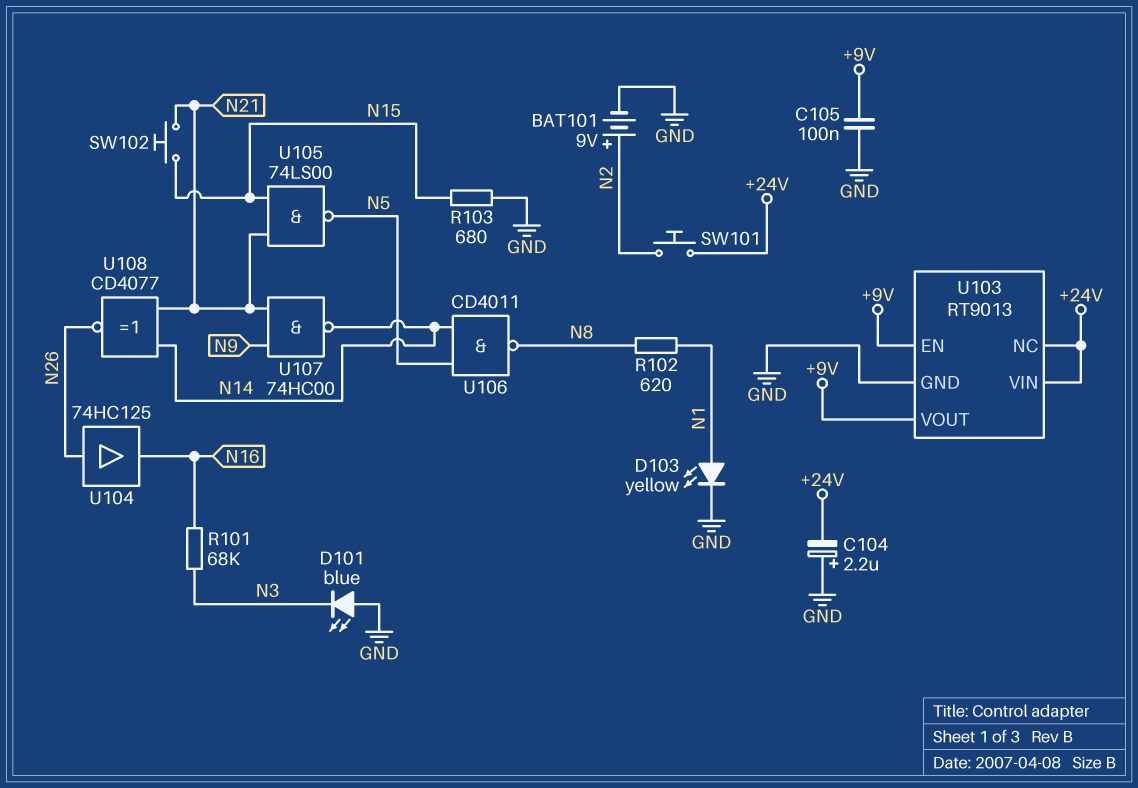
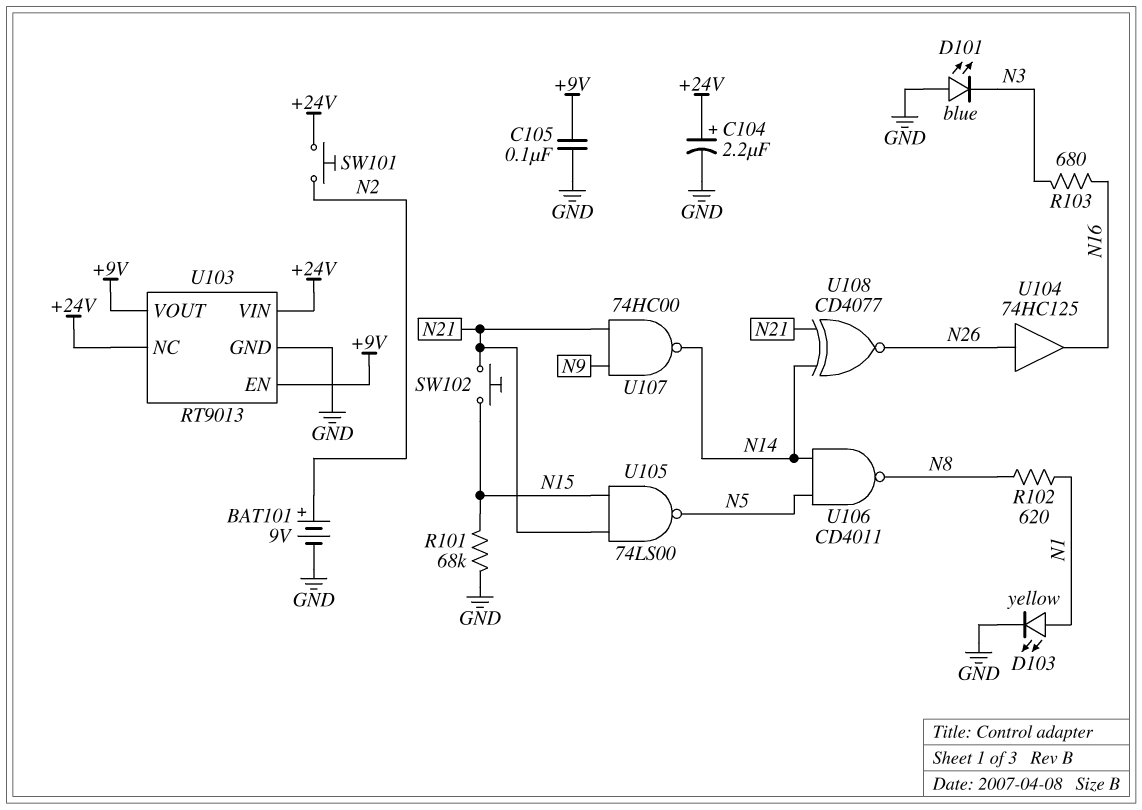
C104: 2.2uF (plus GND, minus +24V) -> 2.2uF (plus +24V, minus GND)
R101: 68k (N3, N16) -> 68k (GND, N15)
R103: 680 (GND, N15) -> 680 (N3, N16)

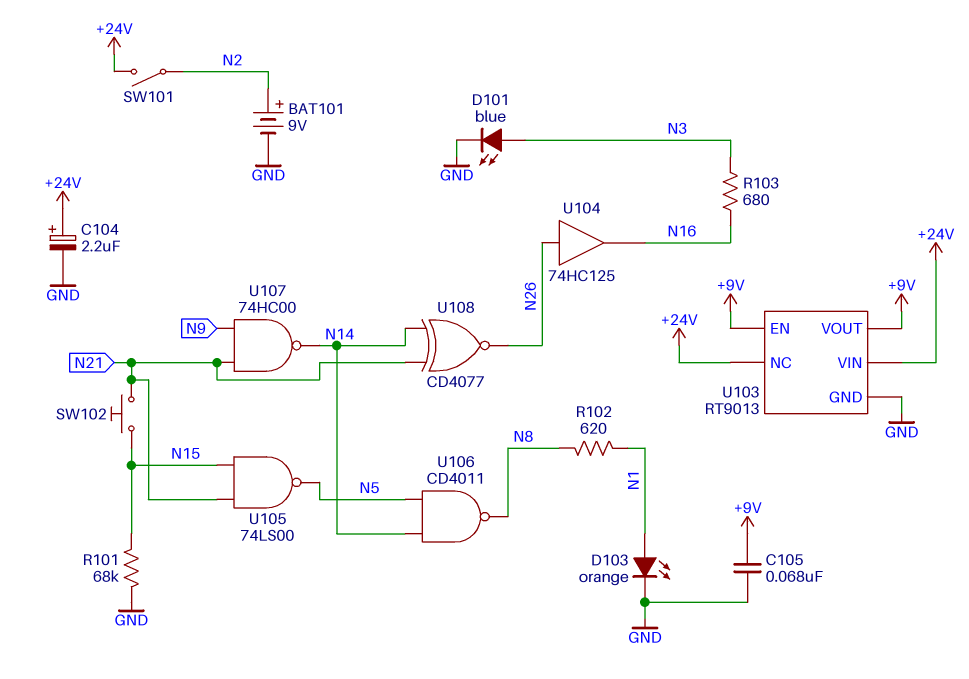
C105: 100nF (+9V, GND) -> 68nF (+9V, GND)
D101: LED blue (A GND, K N3) -> LED blue (A N3, K GND)
D103: LED yellow (A N1, K GND) -> LED orange (A N1, K GND)
SW101: button (+24V, N2) -> switch (+24V, N2)

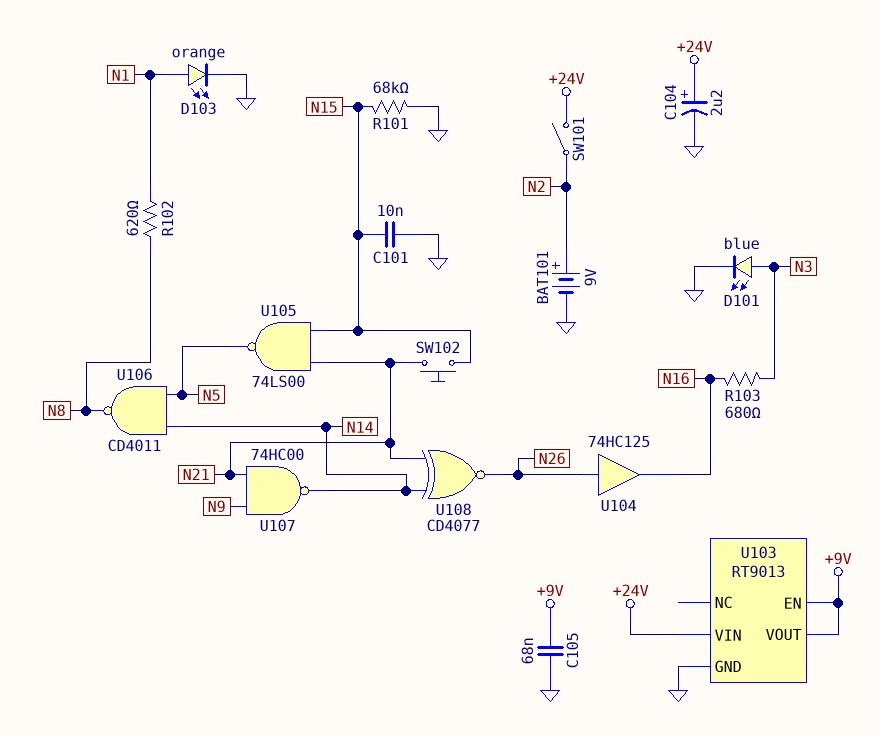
C101: none -> 10nF (GND, N15)
U103 pin NC: +24V -> none

